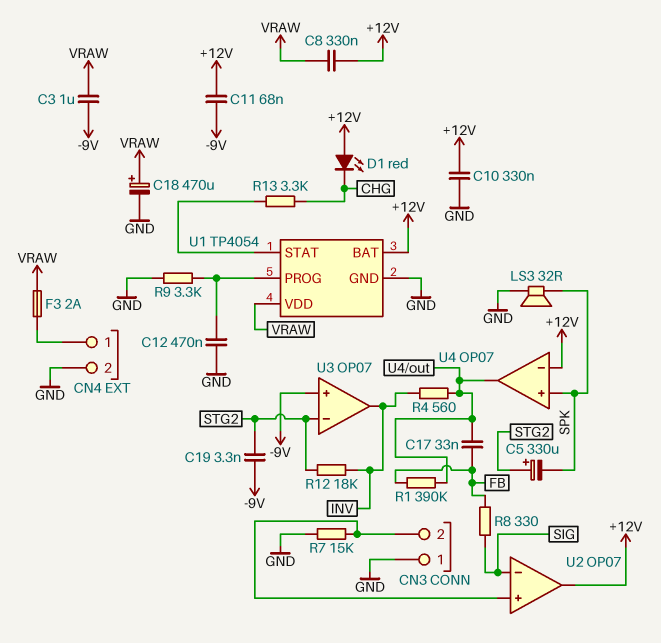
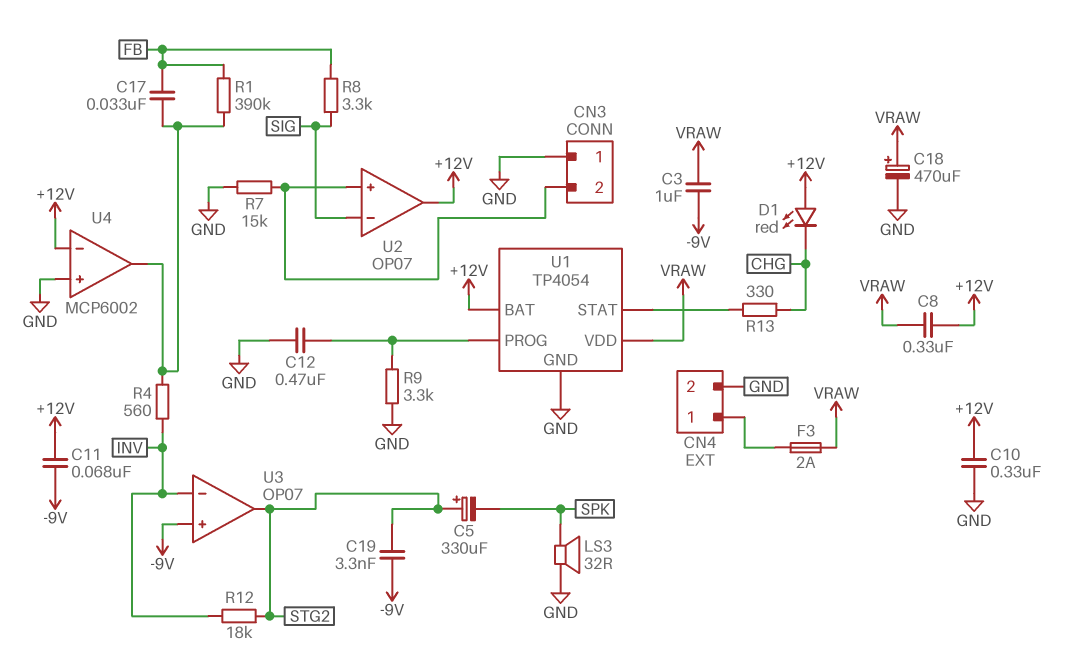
R8: 330 (FB, SIG) -> 3.3k (FB, SIG)
R13: 3.3k (CHG, U1/STAT) -> 330 (CHG, U1/STAT)
U3 pin in-: STG2 -> INV
U3 pin out: INV -> STG2
U4: OP07 -> MCP6002
U4 pin in+: SPK -> GND

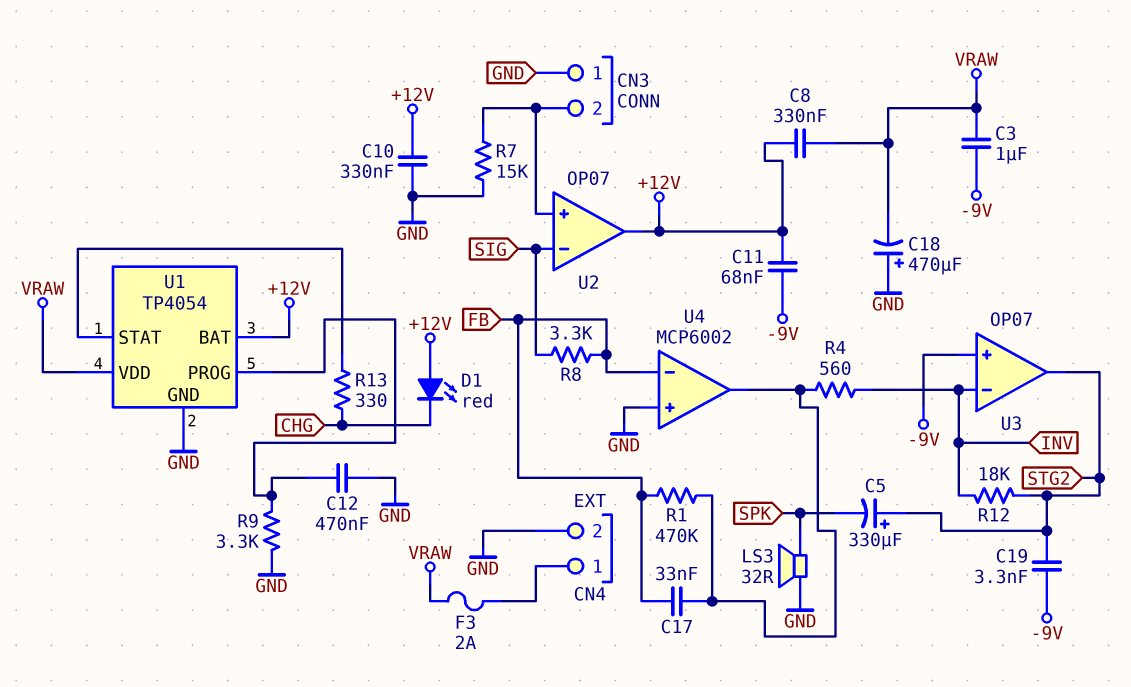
C18: 470uF (plus VRAW, minus GND) -> 470uF (plus GND, minus VRAW)
R1: 390k (FB, U4/out) -> 470k (FB, U4/out)
U4 pin in-: +12V -> FB

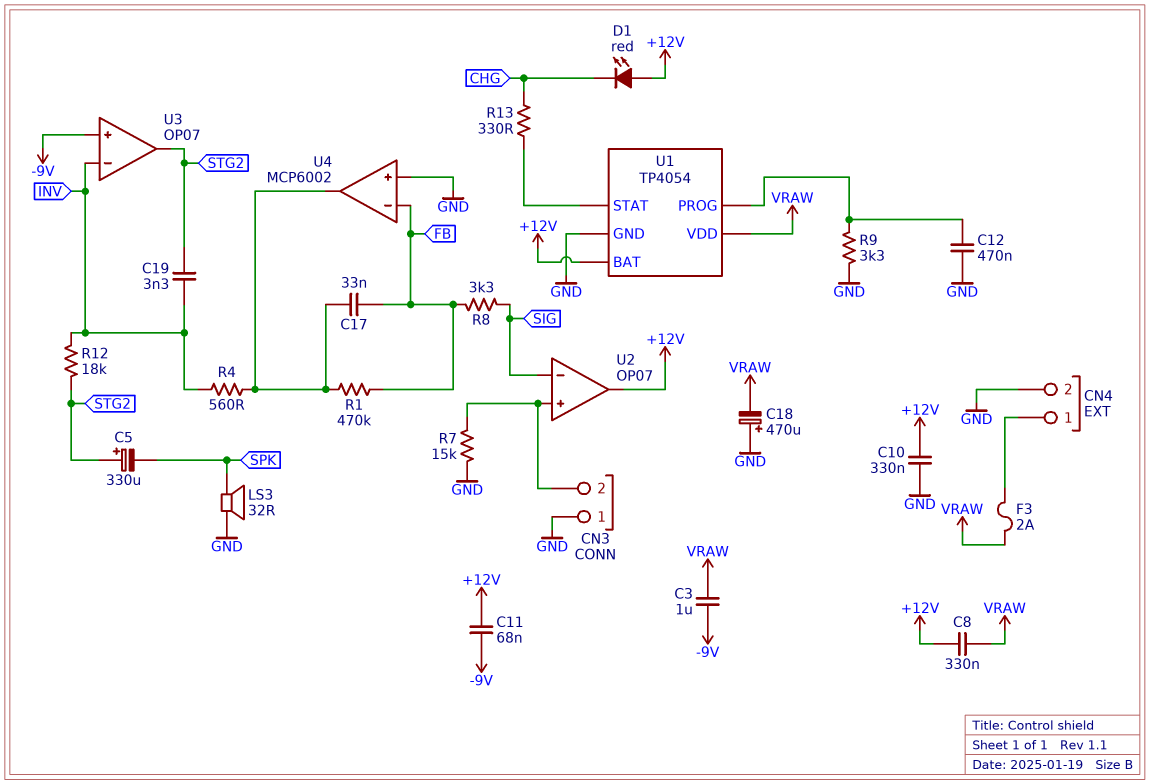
C19: 3.3nF (-9V, STG2) -> 3.3nF (INV, STG2)

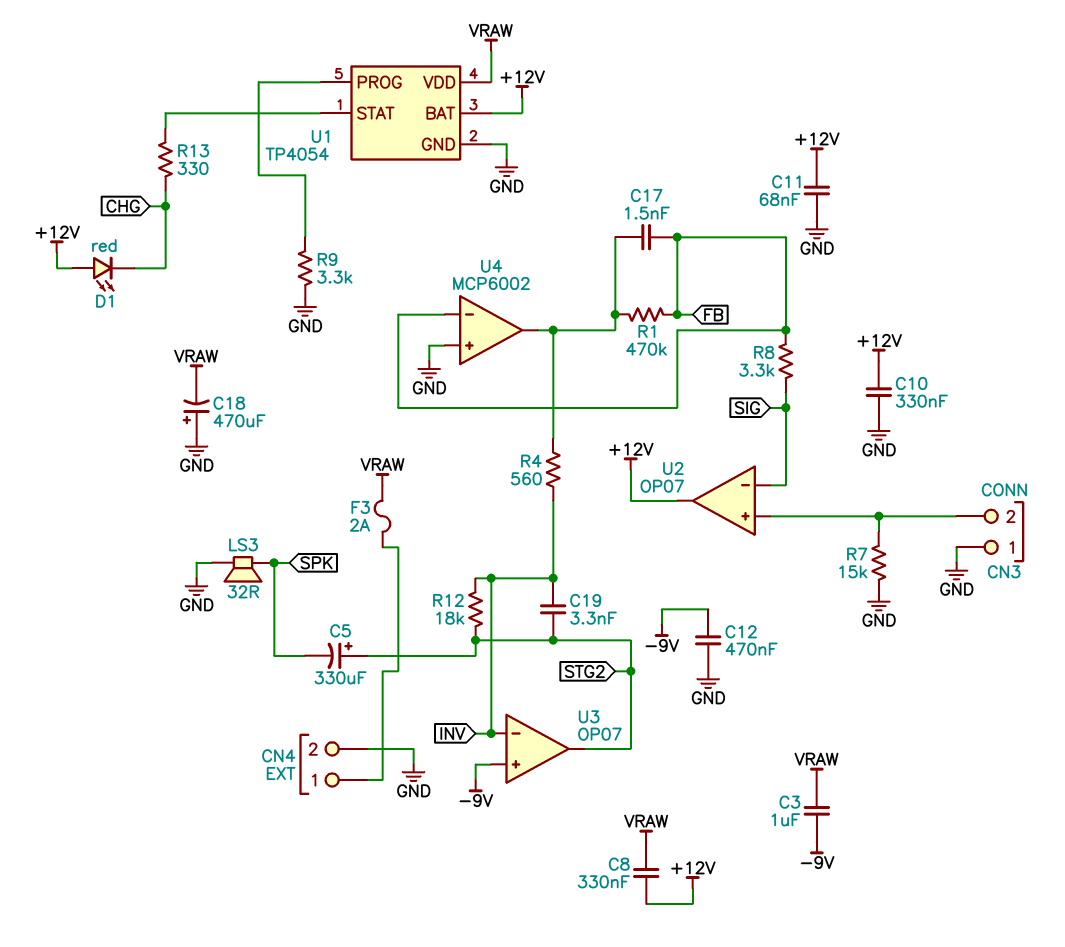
C11: 68nF (+12V, -9V) -> 68nF (+12V, GND)
C12: 470nF (GND, U1/PROG) -> 470nF (-9V, GND)
C17: 33nF (FB, U4/out) -> 1.5nF (FB, U4/out)

